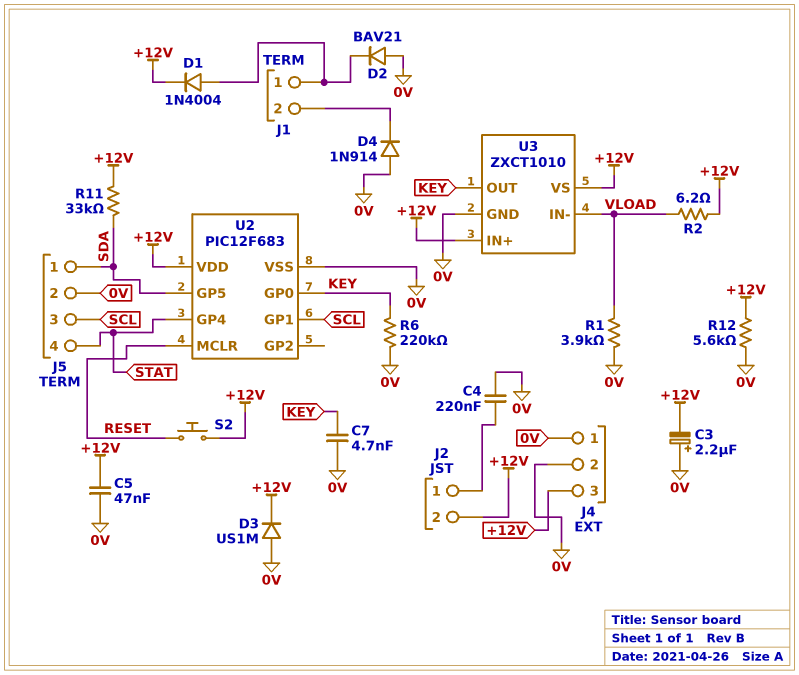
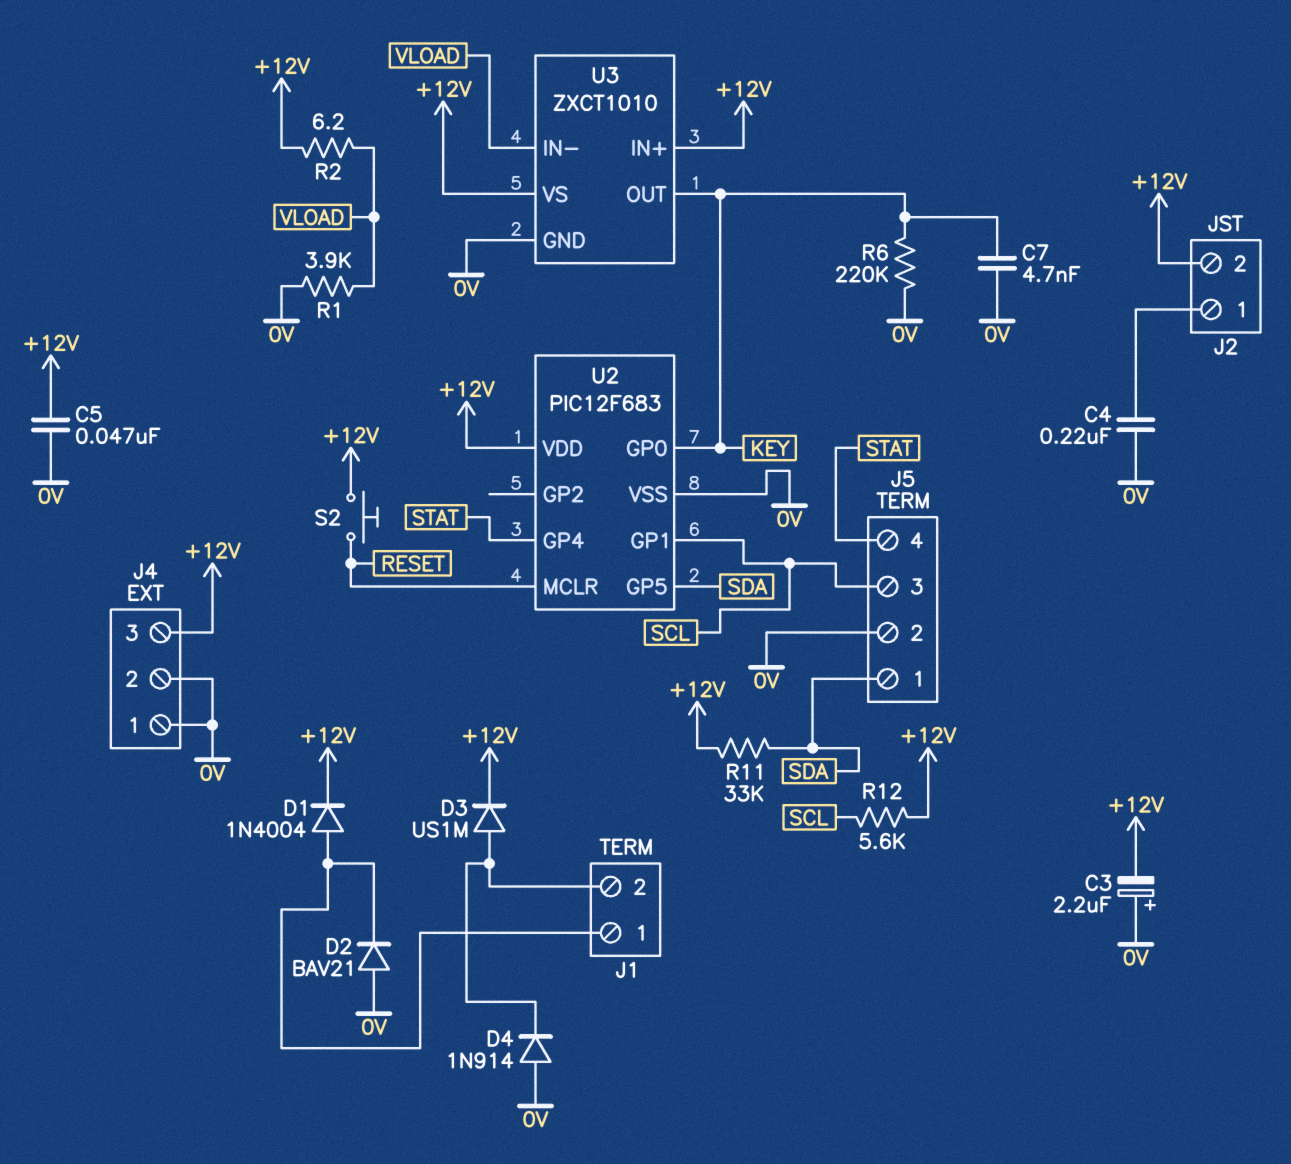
D3: diode US1M (A 0V, K +12V) -> diode US1M (A J1/2, K +12V)
R12: 5.6k (+12V, 0V) -> 5.6k (+12V, SCL)

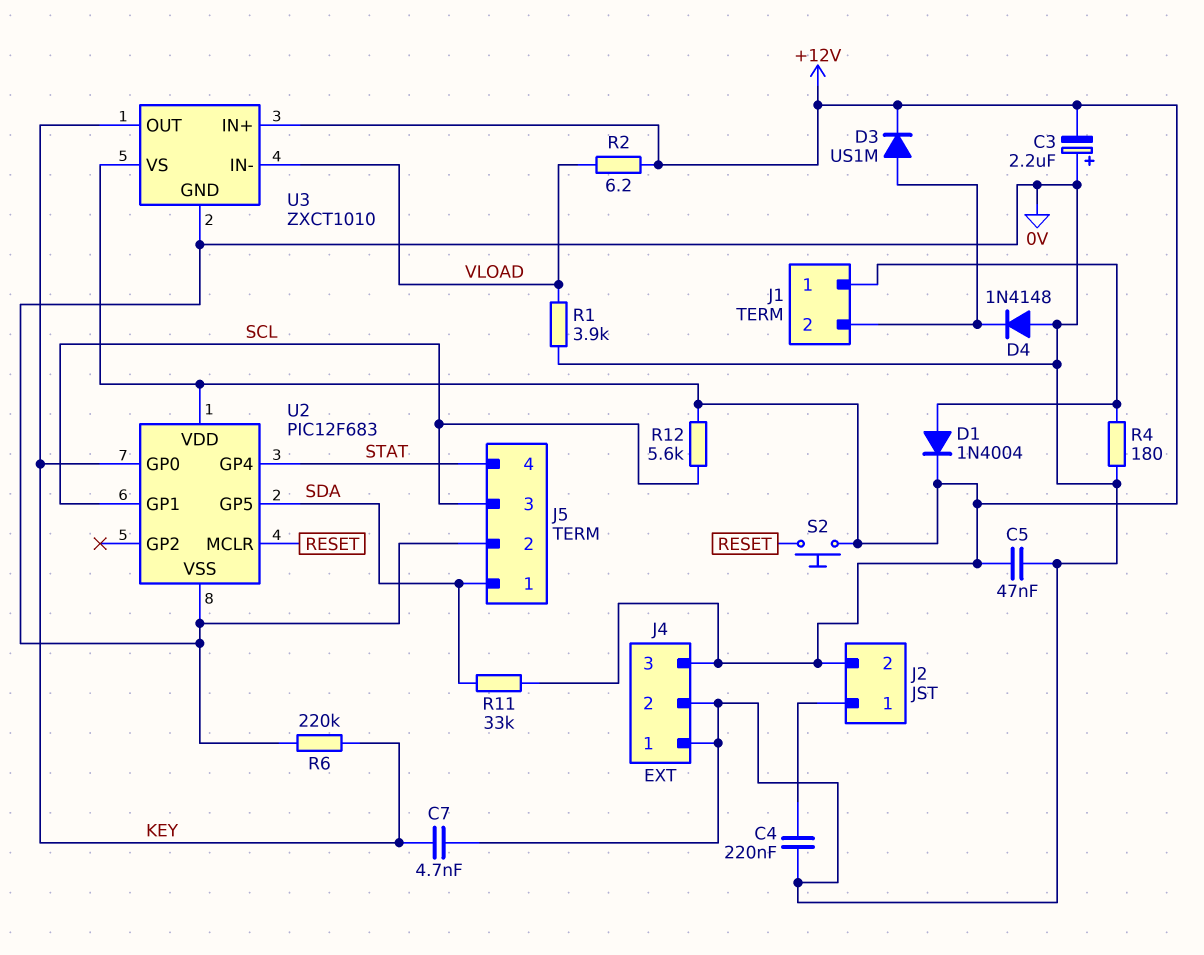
D2: diode BAV21 (A 0V, K J1/1) -> none
D4: diode 1N914 (A 0V, K J1/2) -> diode 1N4148 (A 0V, K J1/2)
R4: none -> 180 (0V, J1/1)

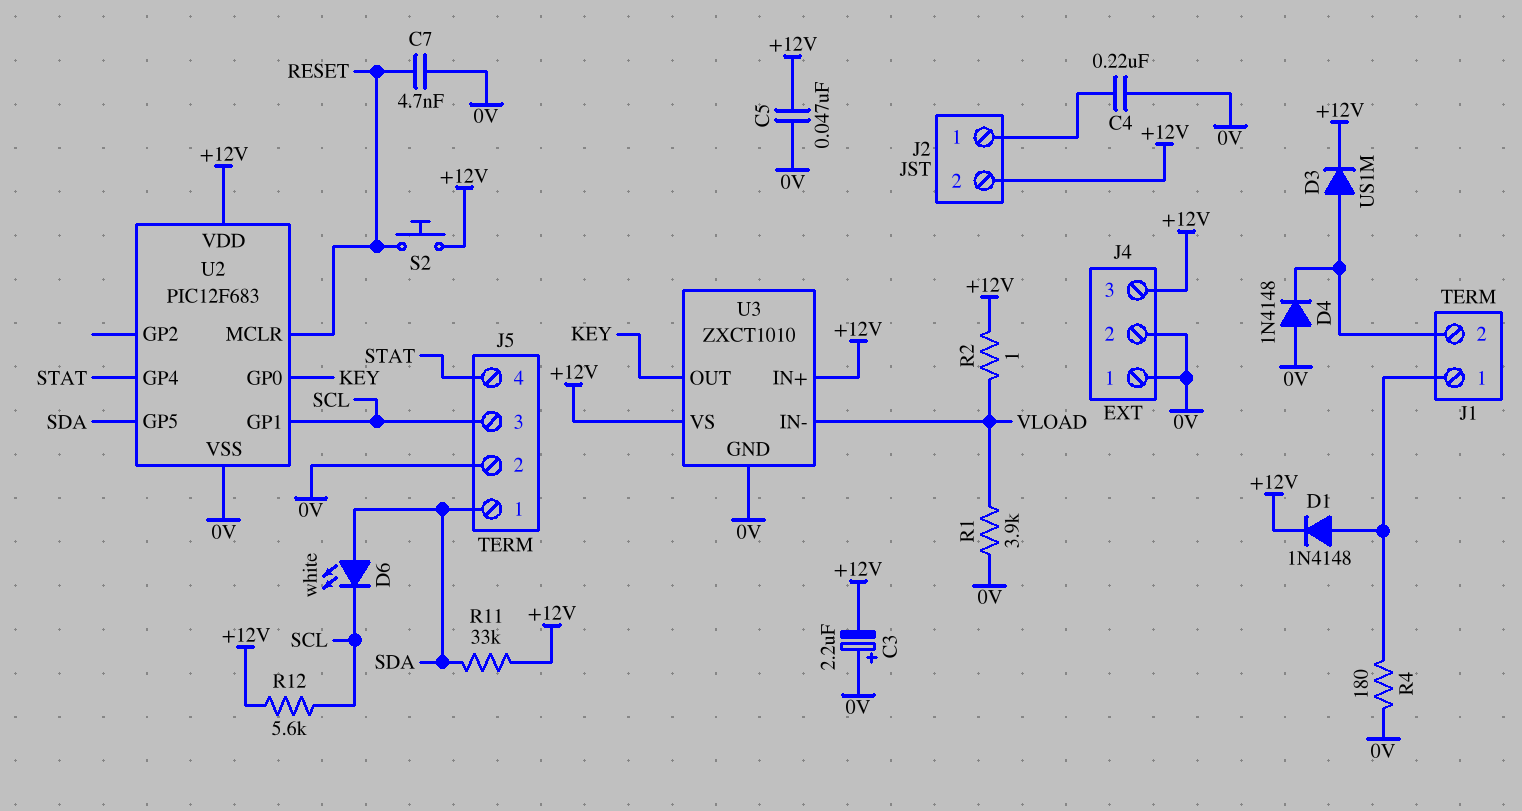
C7: 4.7nF (0V, KEY) -> 4.7nF (0V, RESET)
D1: diode 1N4004 (A J1/1, K +12V) -> diode 1N4148 (A J1/1, K +12V)
D6: none -> LED white (A SDA, K SCL)
R2: 6.2 (+12V, VLOAD) -> 1 (+12V, VLOAD)
R6: 220k (0V, KEY) -> none

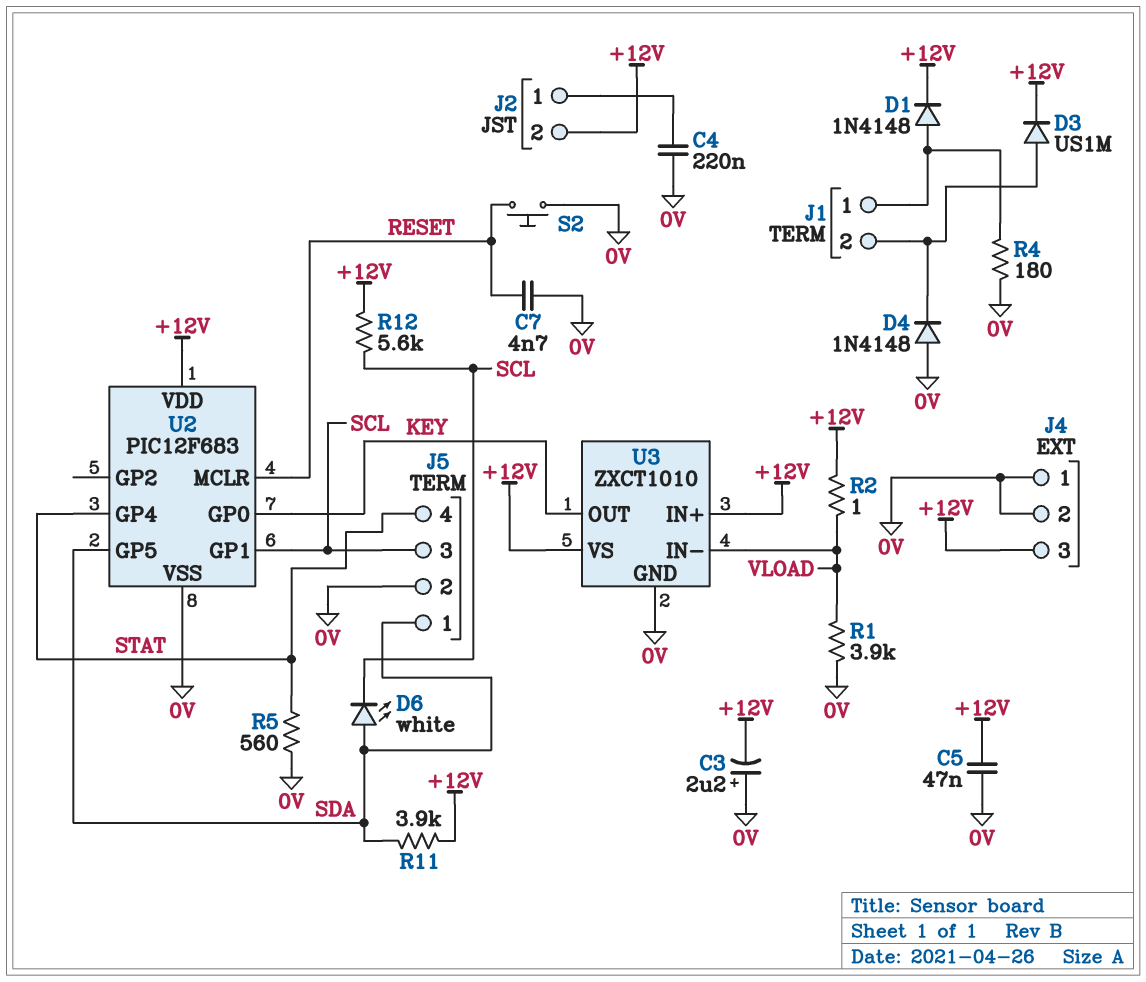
R5: none -> 560 (0V, STAT)
R11: 33k (+12V, SDA) -> 3.9k (+12V, SDA)
S2: button (+12V, RESET) -> button (0V, RESET)

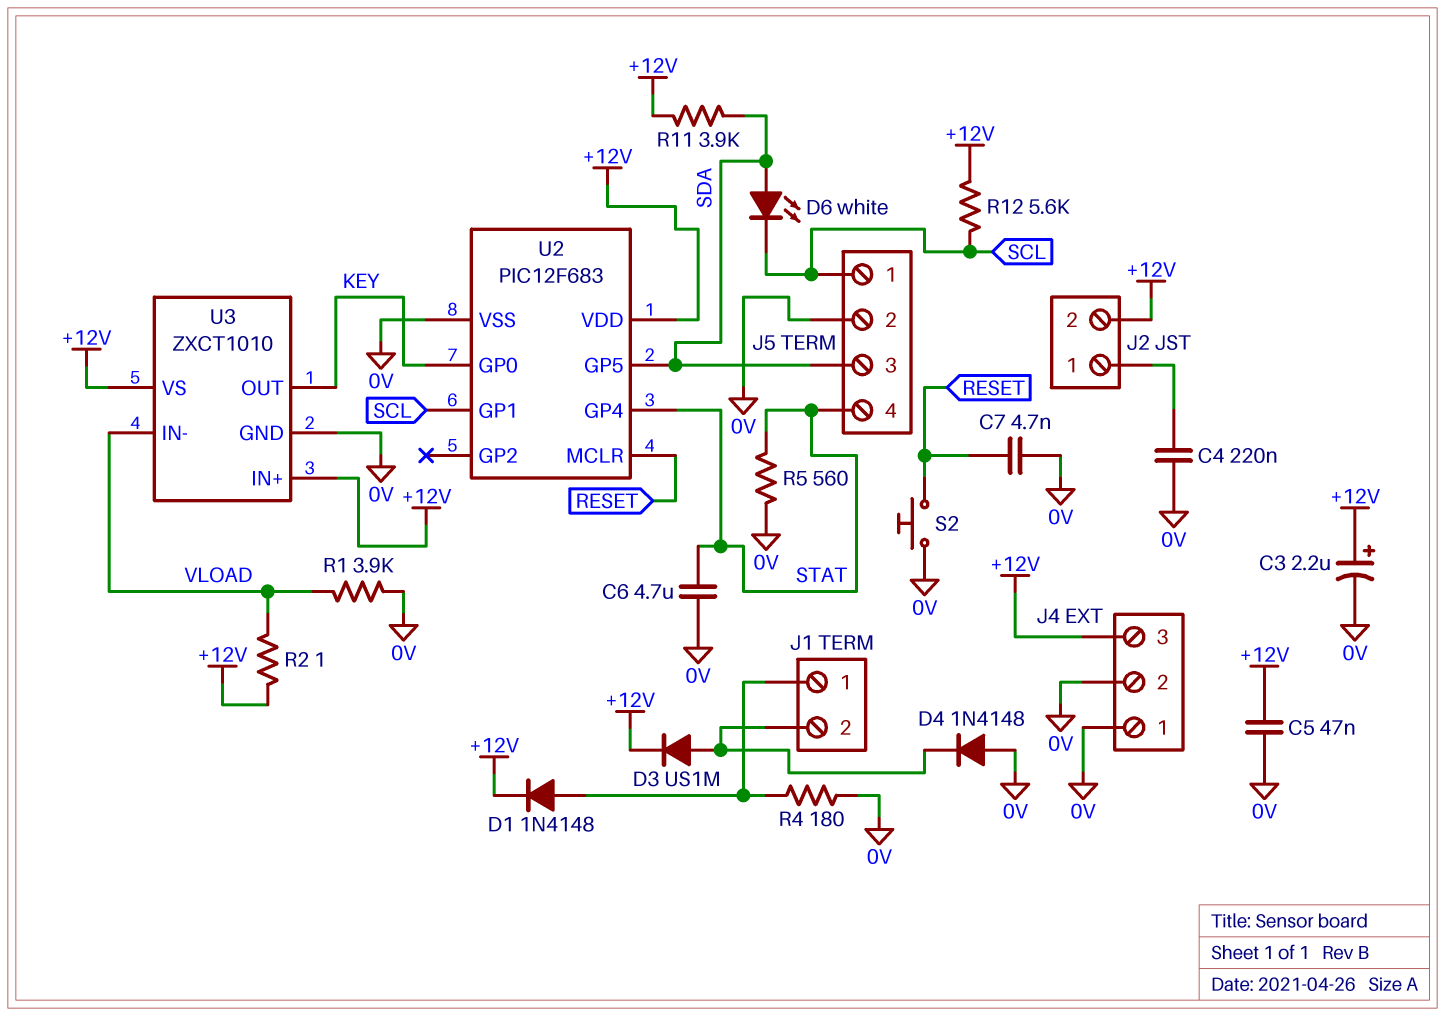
C3: 2.2uF (plus 0V, minus +12V) -> 2.2uF (plus +12V, minus 0V)
C6: none -> 4.7uF (0V, STAT)
J5 pin 1: SDA -> SCL
J5 pin 3: SCL -> SDA

